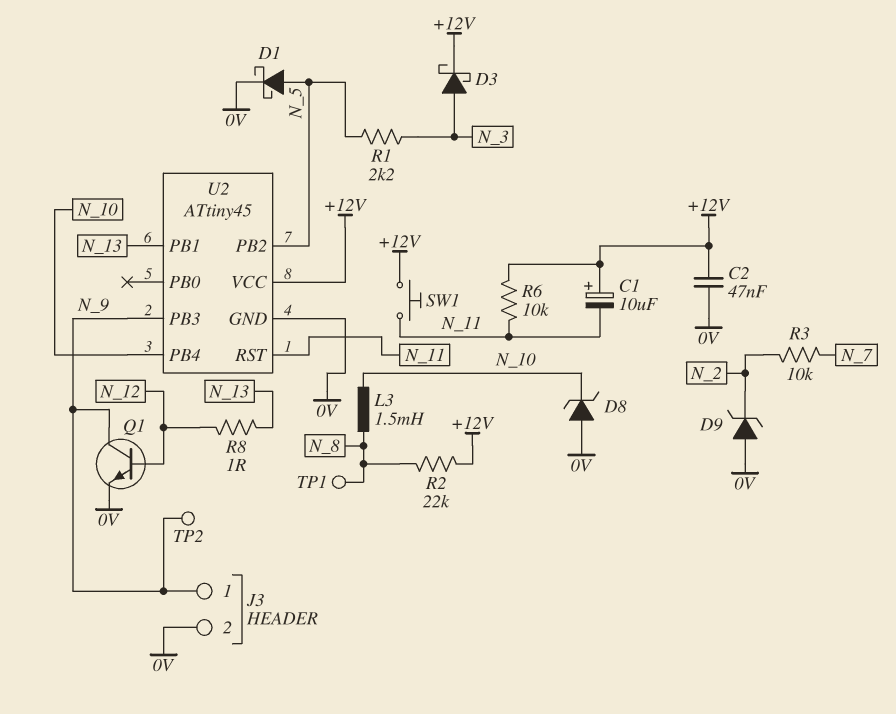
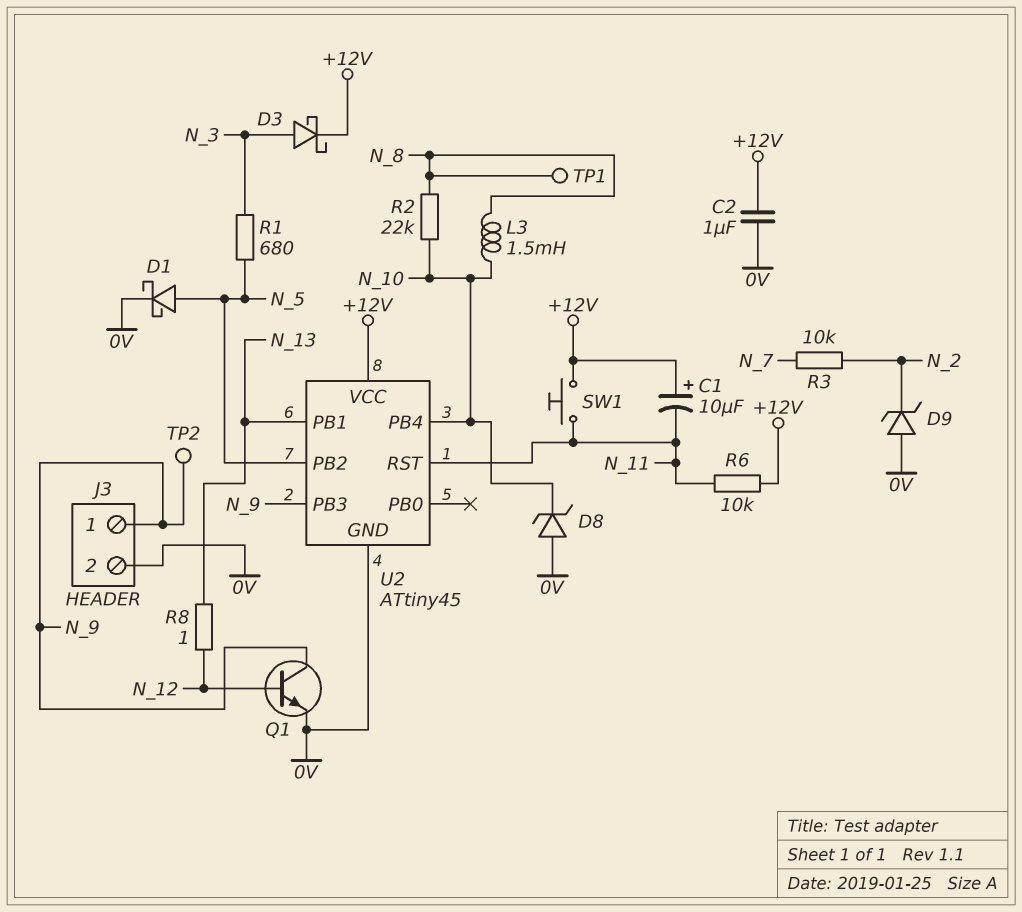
C2: 47nF (+12V, 0V) -> 1uF (+12V, 0V)
R1: 2.2k (N_3, N_5) -> 680 (N_3, N_5)
R2: 22k (+12V, N_8) -> 22k (N_8, N_10)

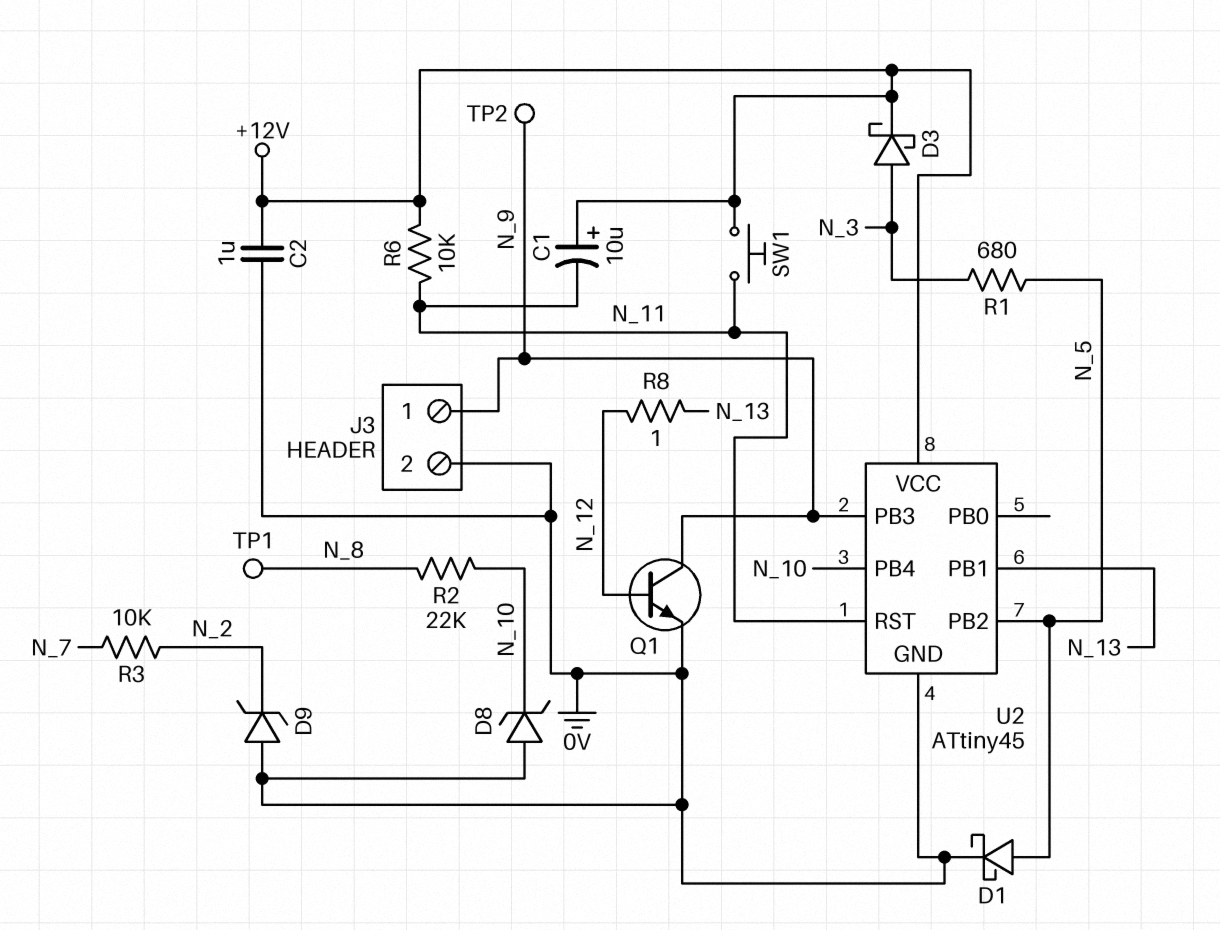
L3: 1.5mH (N_8, N_10) -> none

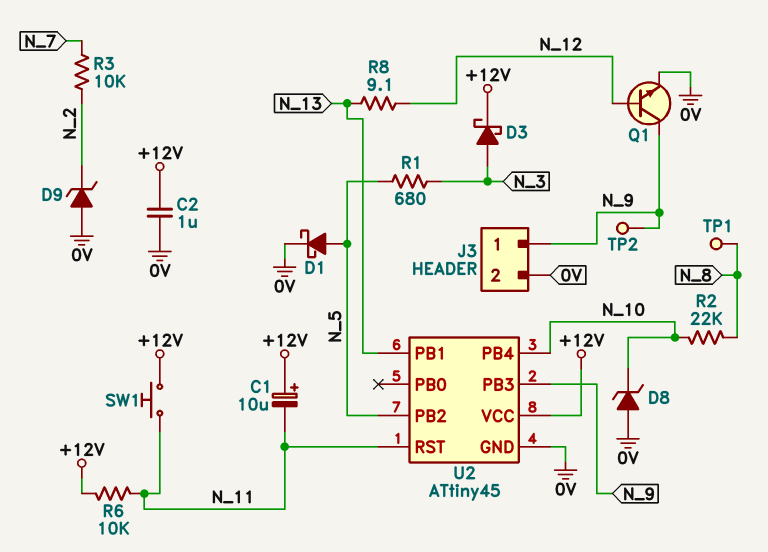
R8: 1 (N_12, N_13) -> 9.1 (N_12, N_13)

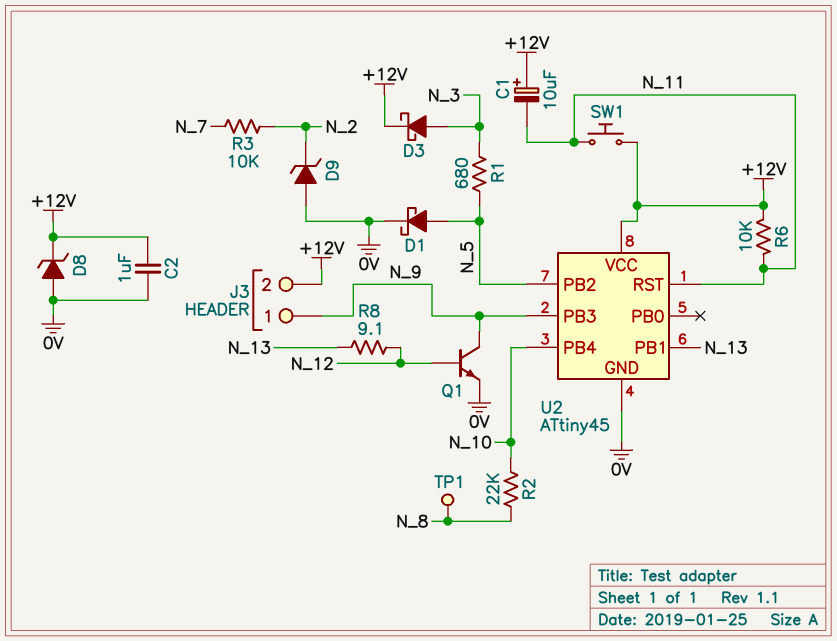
D8: zener (A 0V, K N_10) -> zener (A 0V, K +12V)
J3 pin 2: 0V -> +12V
TP2: test point (N_9) -> none

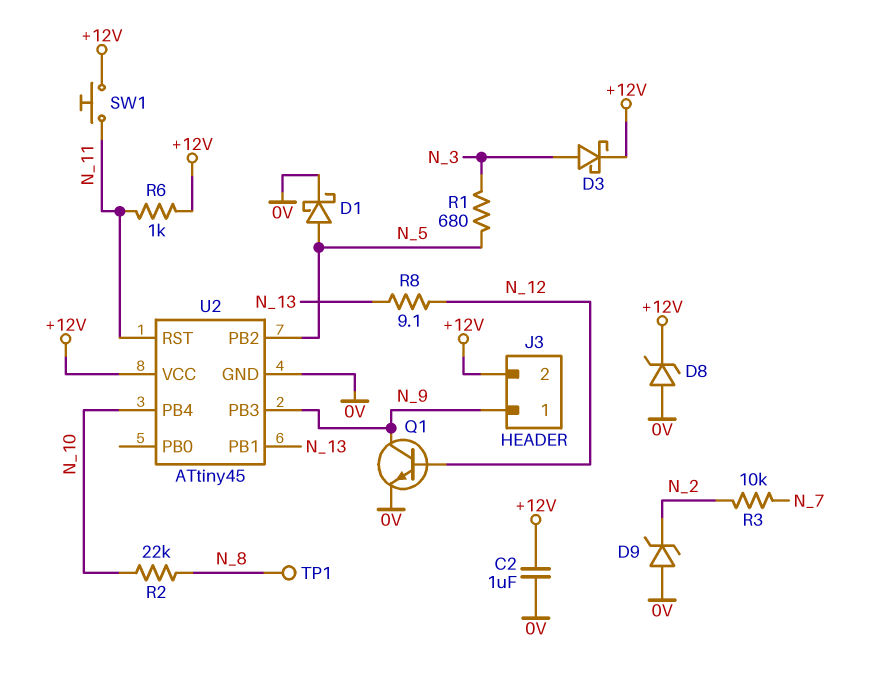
C1: 10uF (plus +12V, minus N_11) -> none
R6: 10k (+12V, N_11) -> 1k (+12V, N_11)

